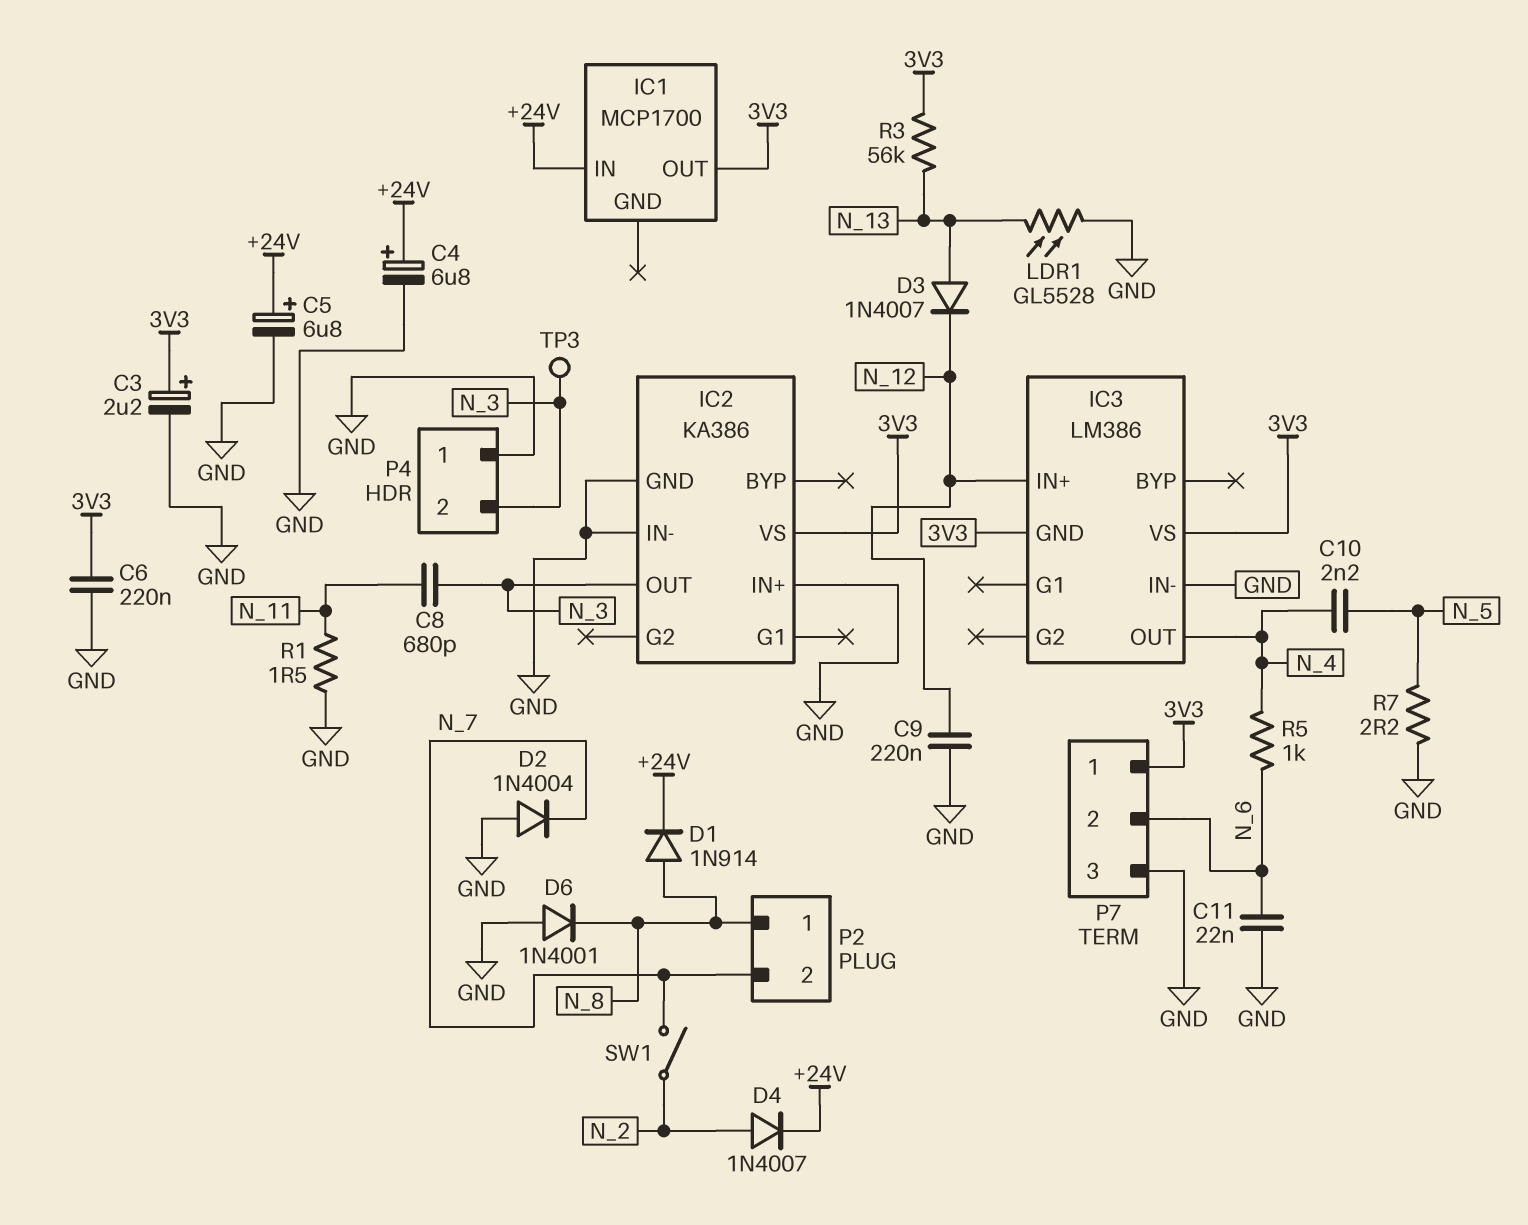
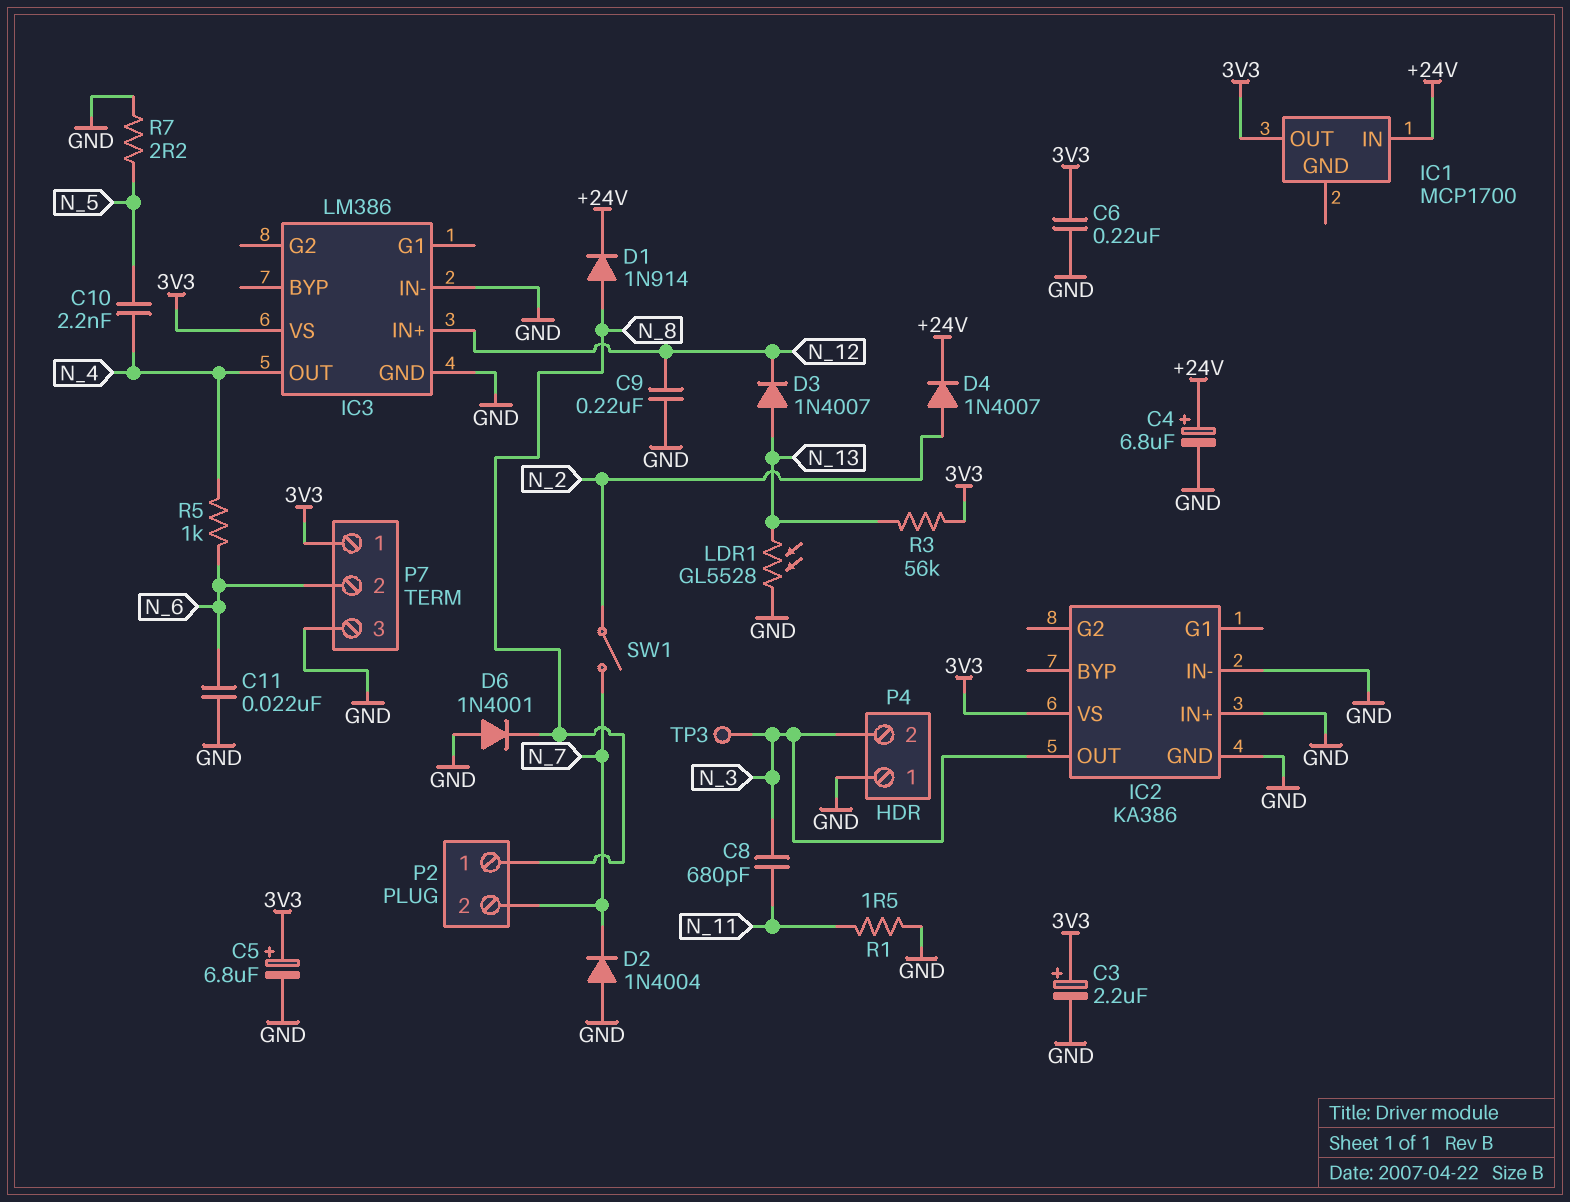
C5: 6.8uF (plus +24V, minus GND) -> 6.8uF (plus 3V3, minus GND)
IC3 pin GND: 3V3 -> GND

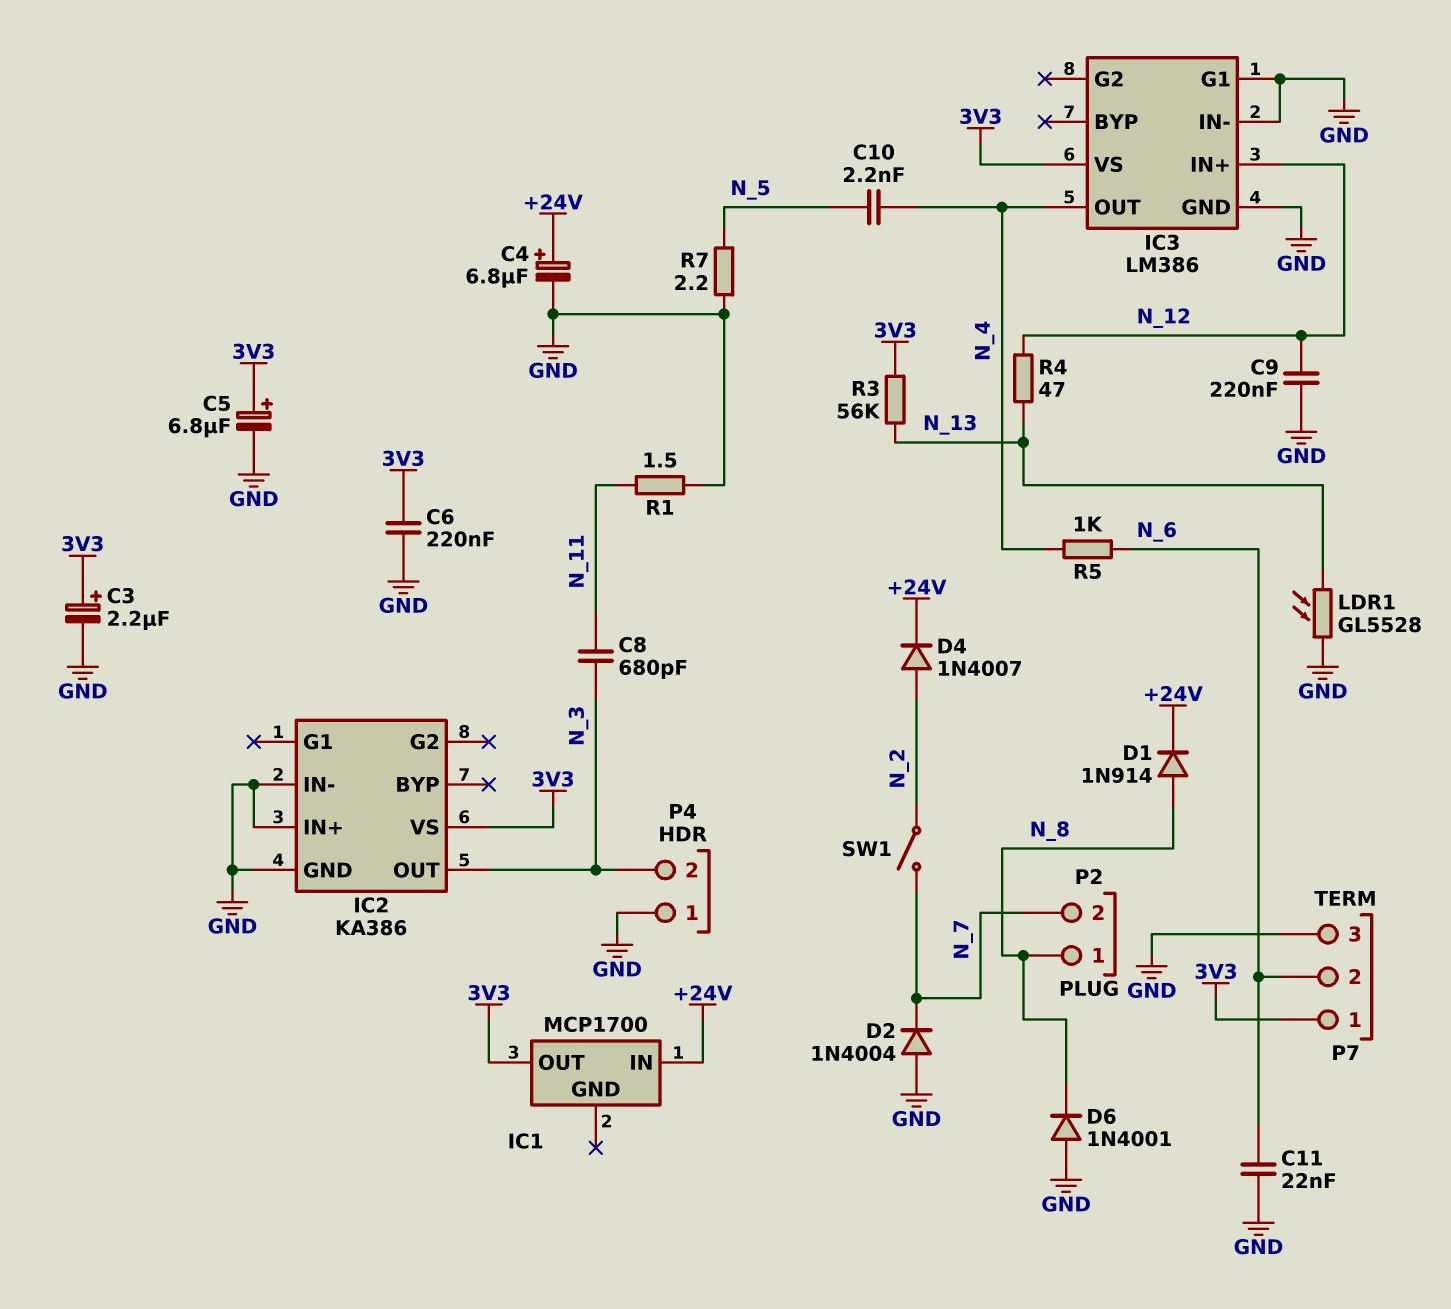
D3: diode 1N4007 (A N_13, K N_12) -> none
IC3 pin G1: none -> GND
R4: none -> 47 (N_12, N_13)
TP3: test point (N_3) -> none

